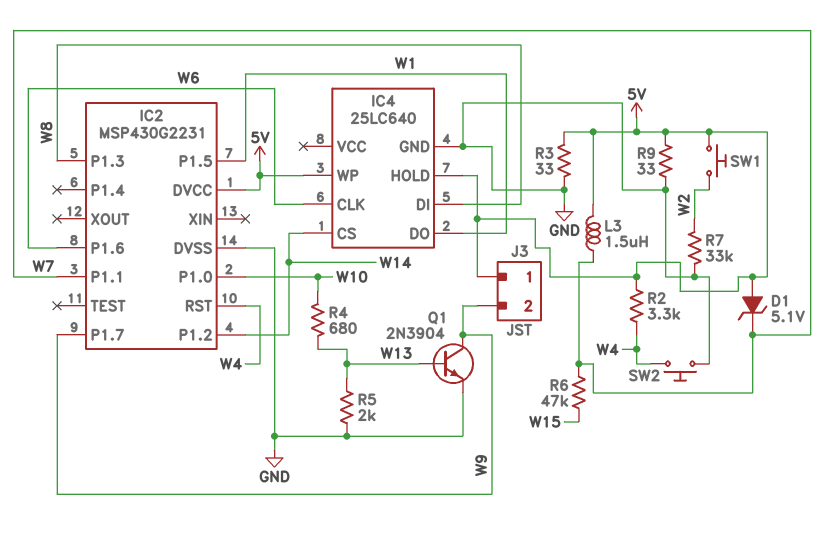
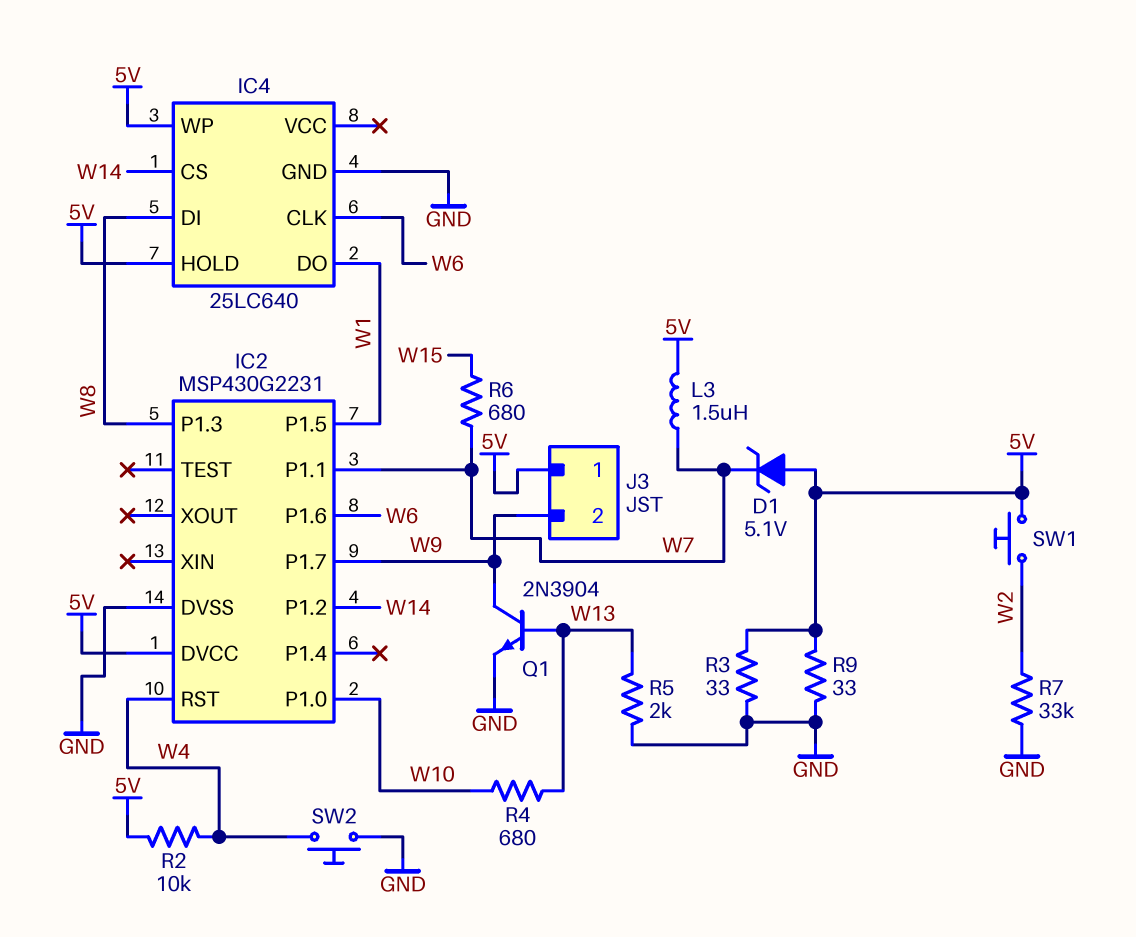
R2: 3.3k (5V, W4) -> 10k (5V, W4)
R6: 47k (W7, W15) -> 680 (W7, W15)

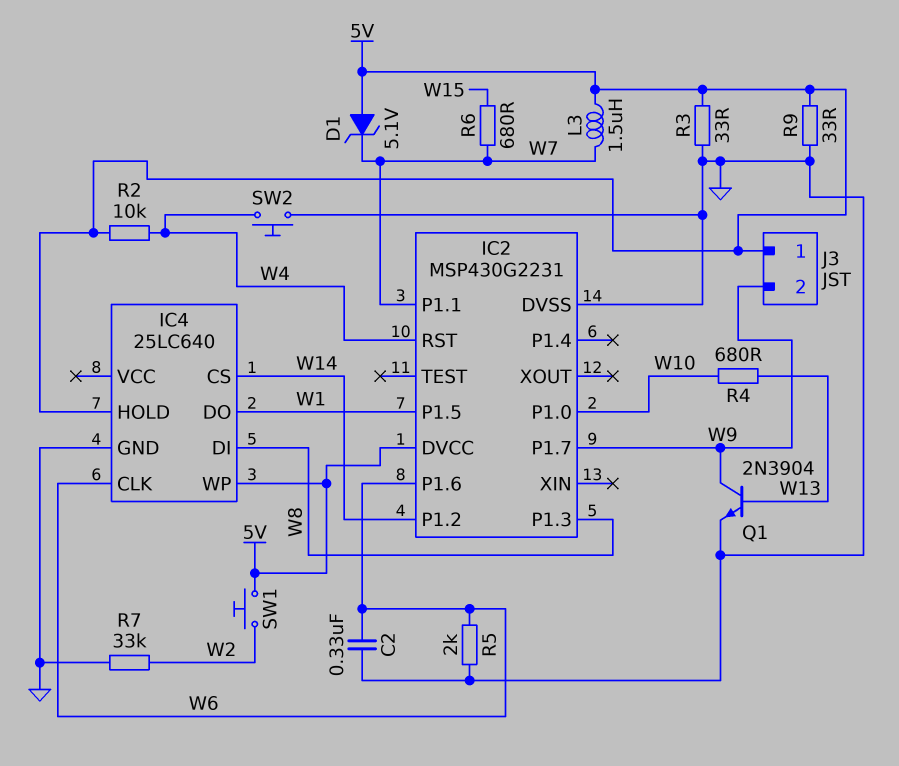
C2: none -> 330nF (GND, W6)
R5: 2k (GND, W13) -> 2k (GND, W6)

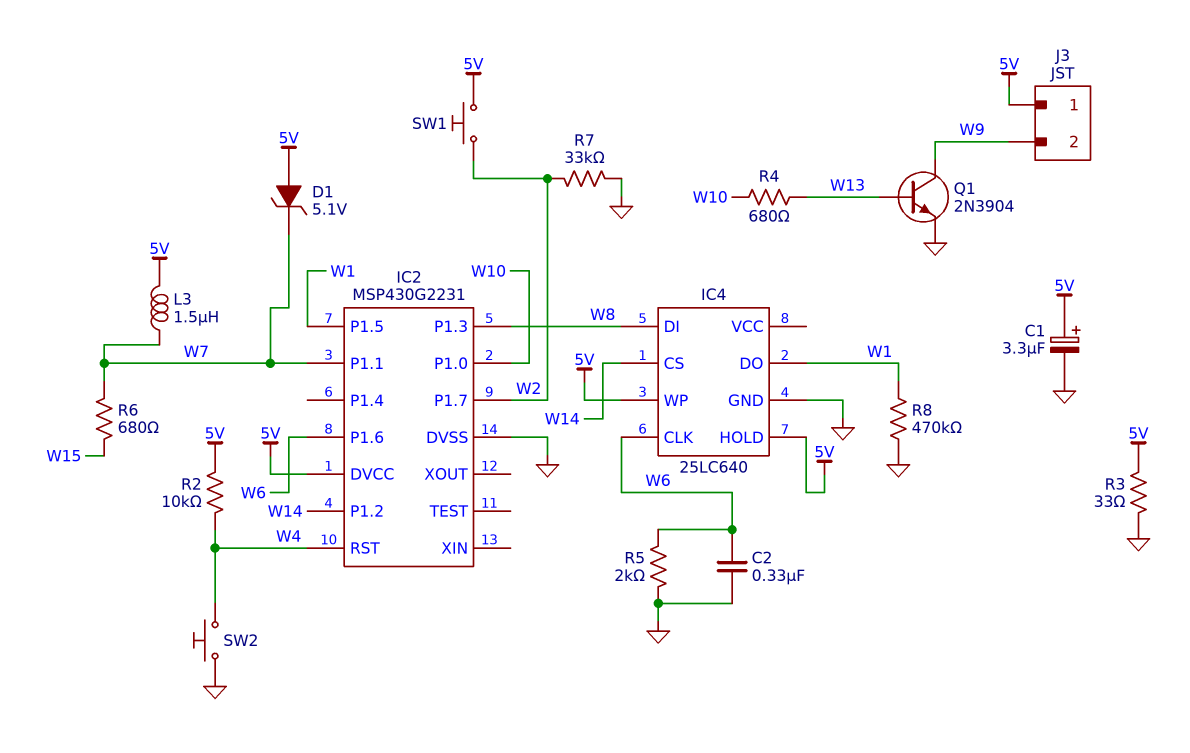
C1: none -> 3.3uF (plus 5V, minus GND)
IC2 pin P1.7: W9 -> W2
R8: none -> 470k (GND, W1)
R9: 33 (5V, GND) -> none

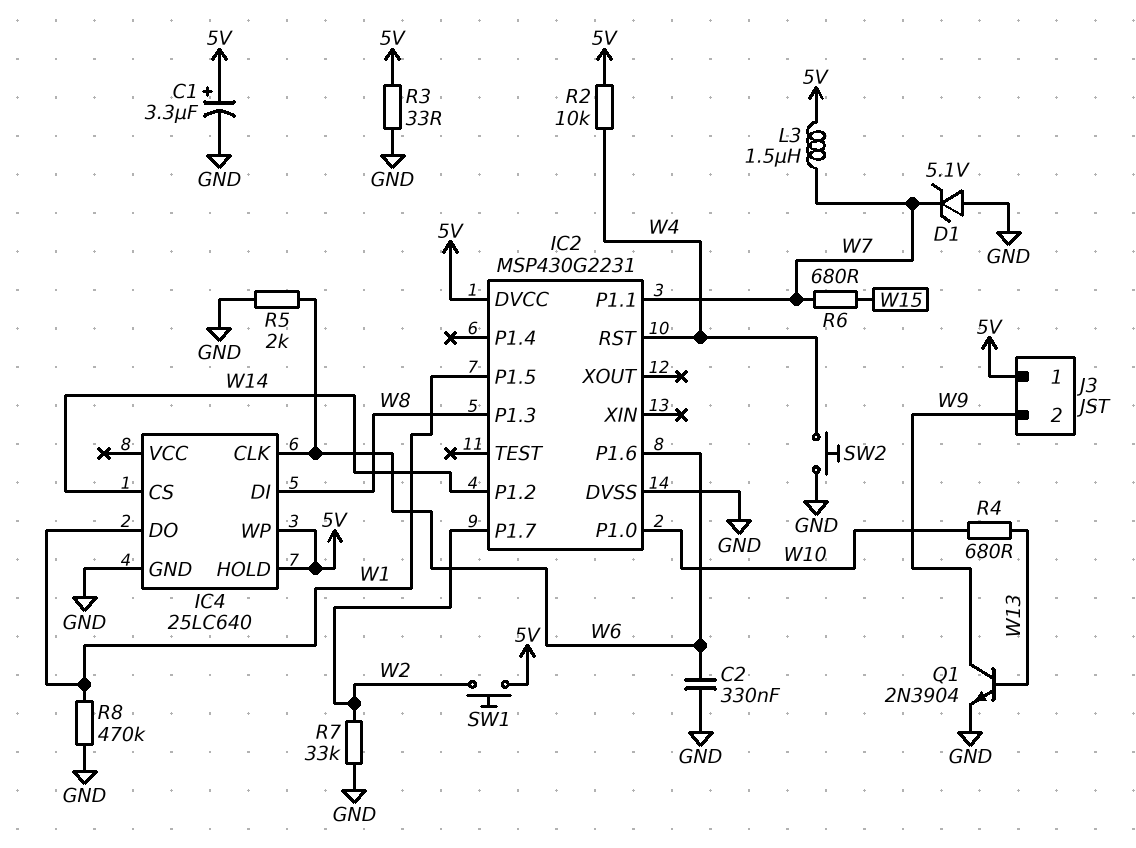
D1: zener 5.1V (A 5V, K W7) -> zener 5.1V (A GND, K W7)

